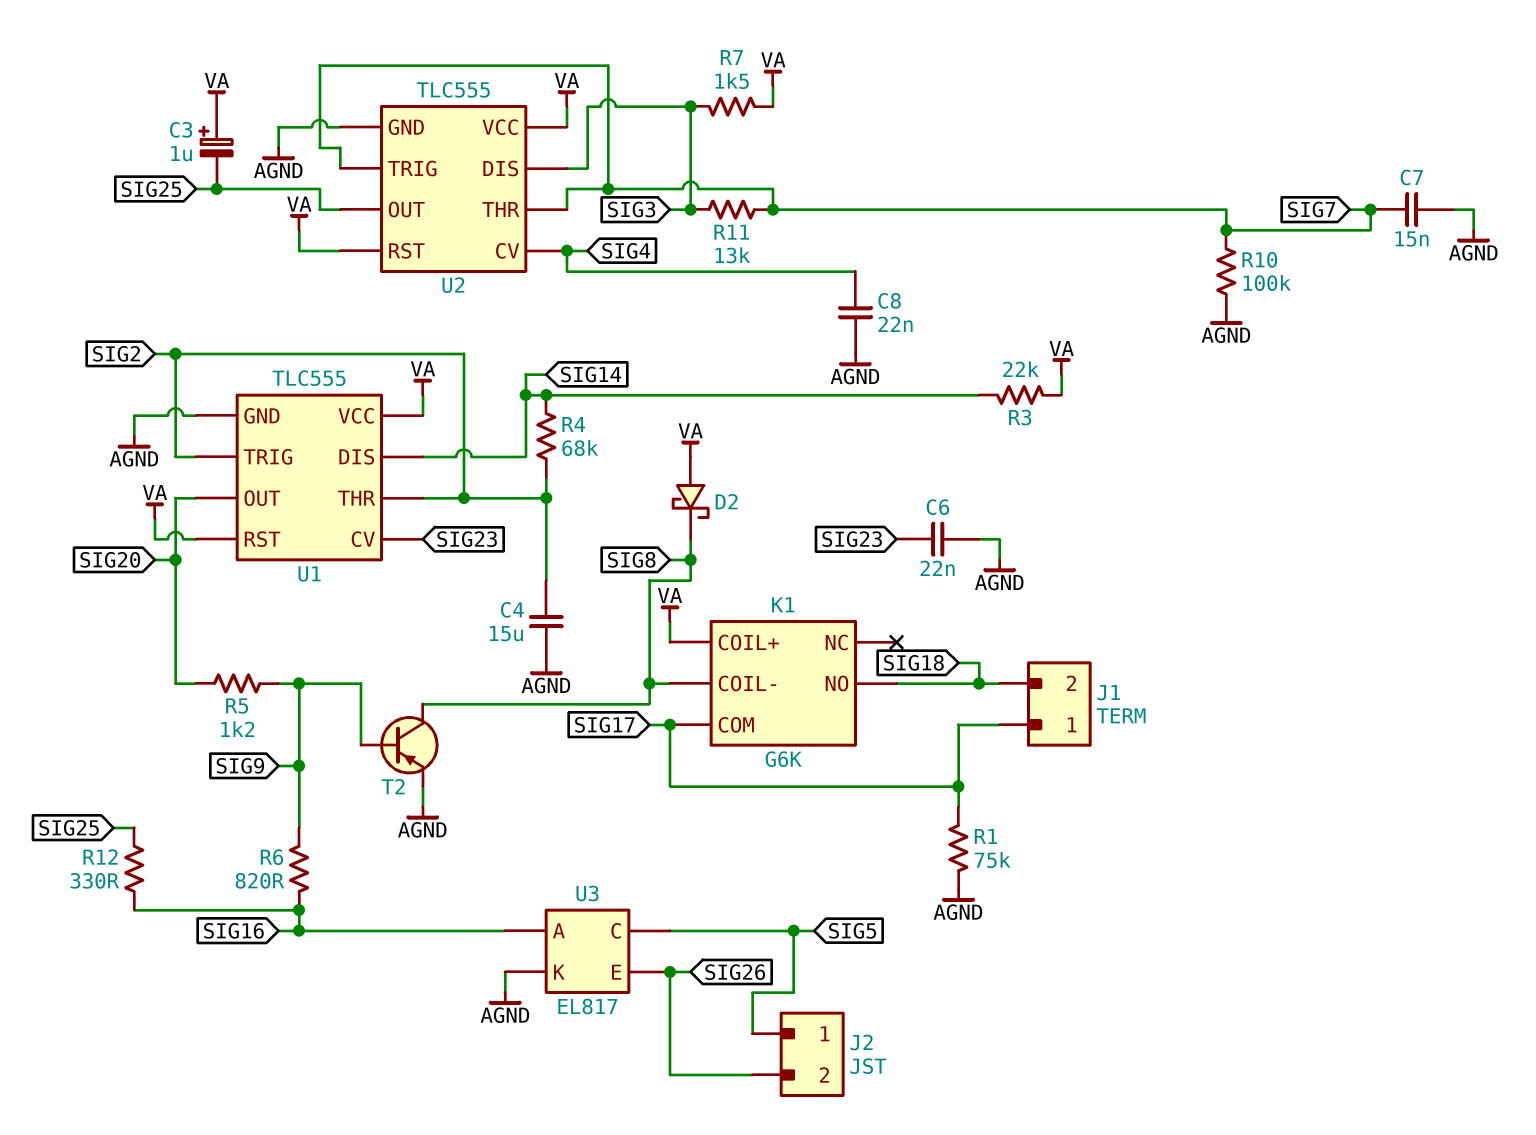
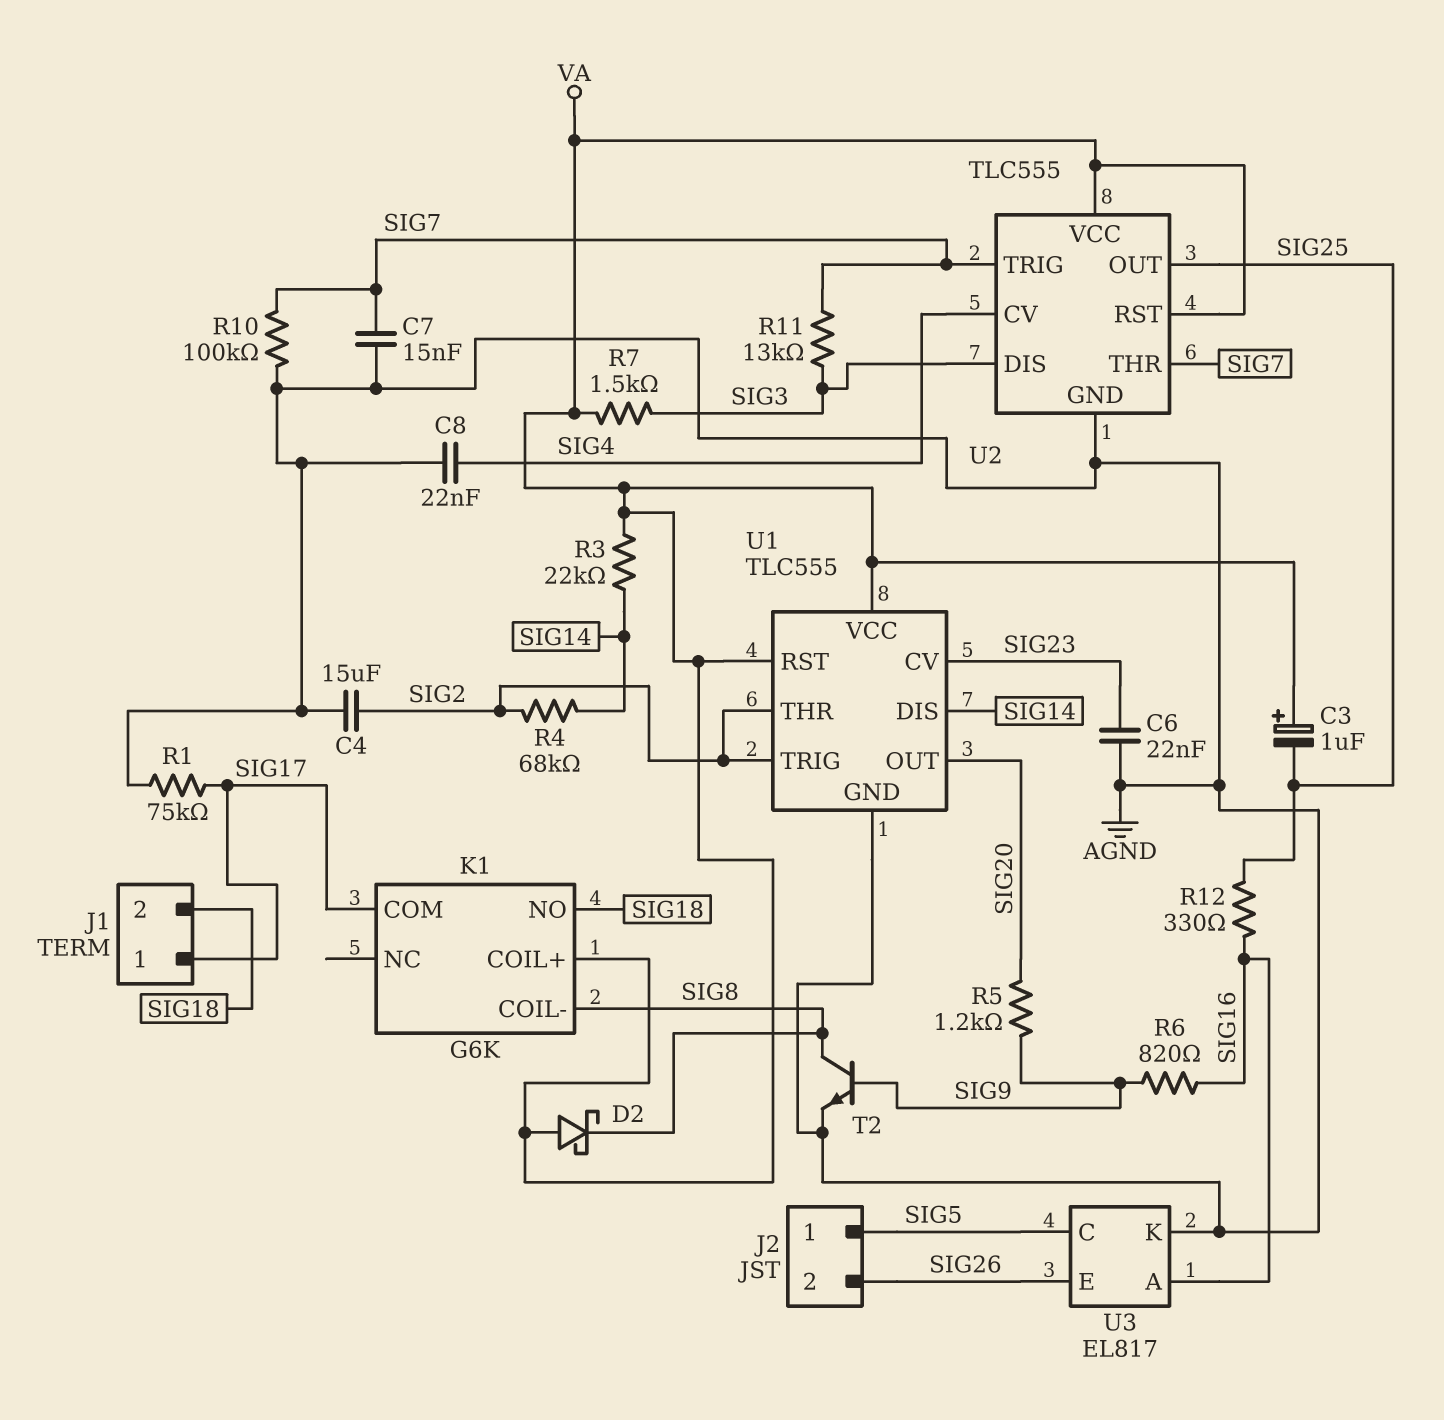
T2: PNP (B SIG9, C SIG8, E AGND) -> NPN (B SIG9, C SIG8, E AGND)

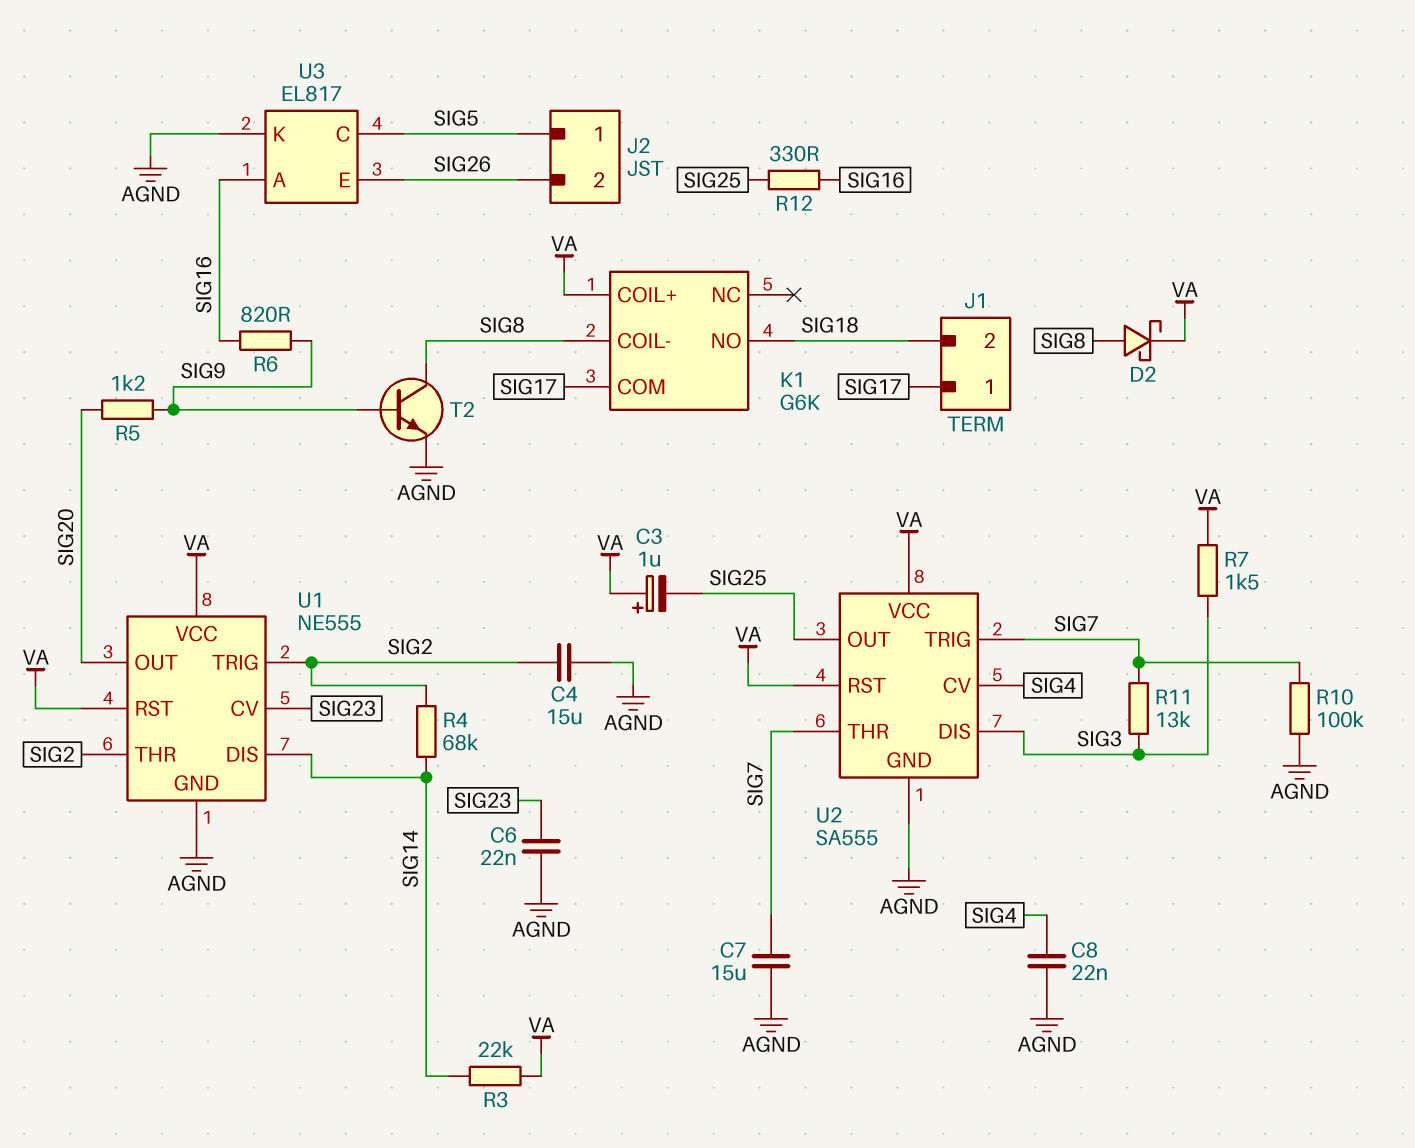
C7: 15nF (AGND, SIG7) -> 15uF (AGND, SIG7)
D2: schottky (A VA, K SIG8) -> schottky (A SIG8, K VA)
R1: 75k (AGND, SIG17) -> none
U1: TLC555 -> NE555
U2: TLC555 -> SA555

